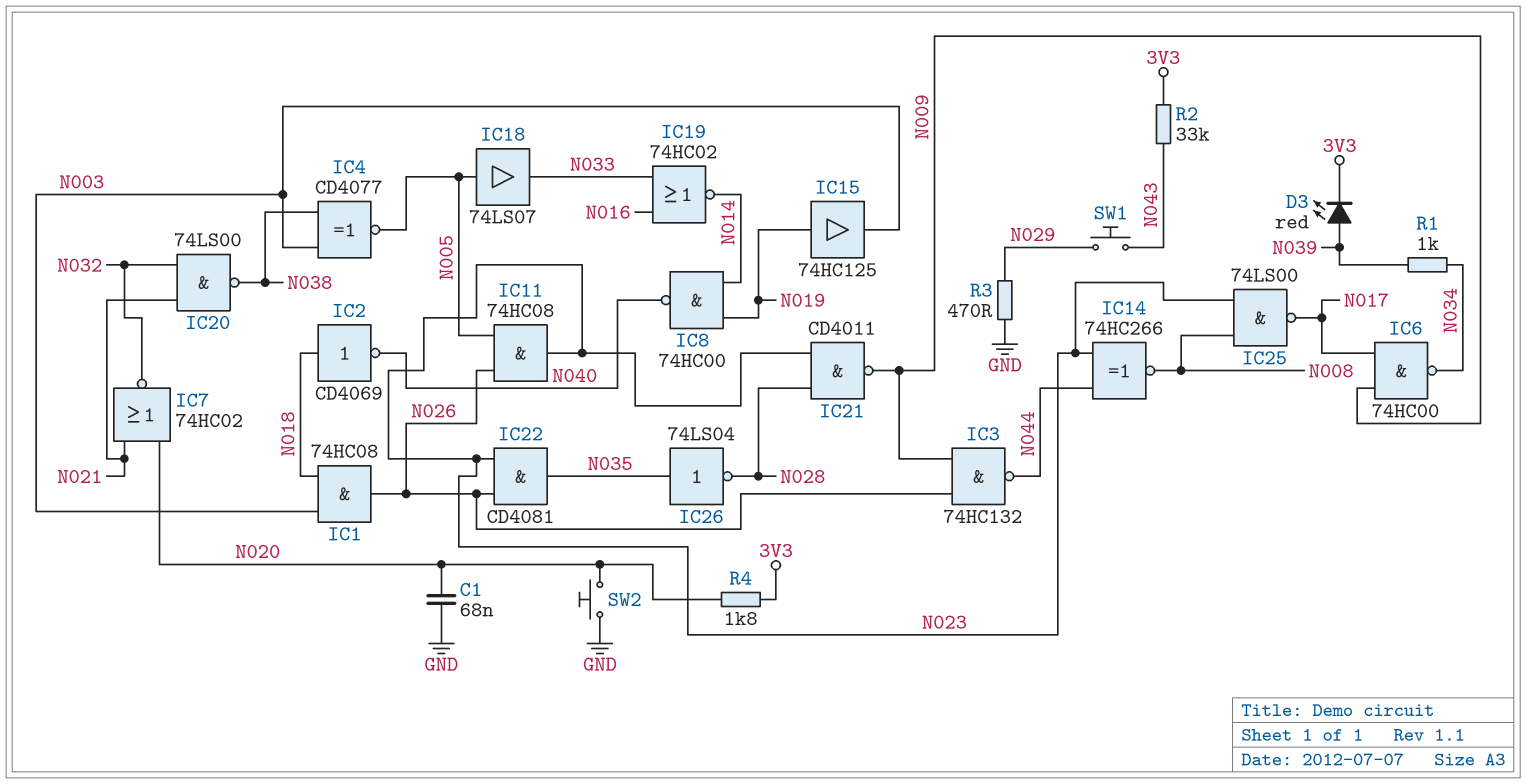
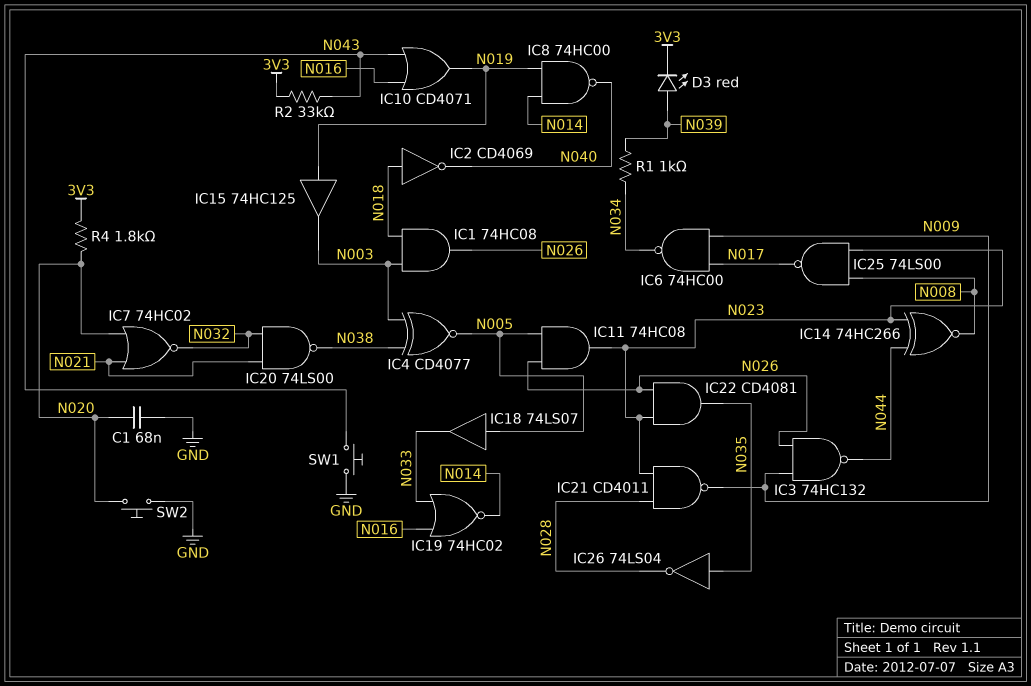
IC10: none -> OR CD4071 (in N016, in N043, out N019)
R3: 470 (GND, N029) -> none
SW1: button (N029, N043) -> button (GND, N043)

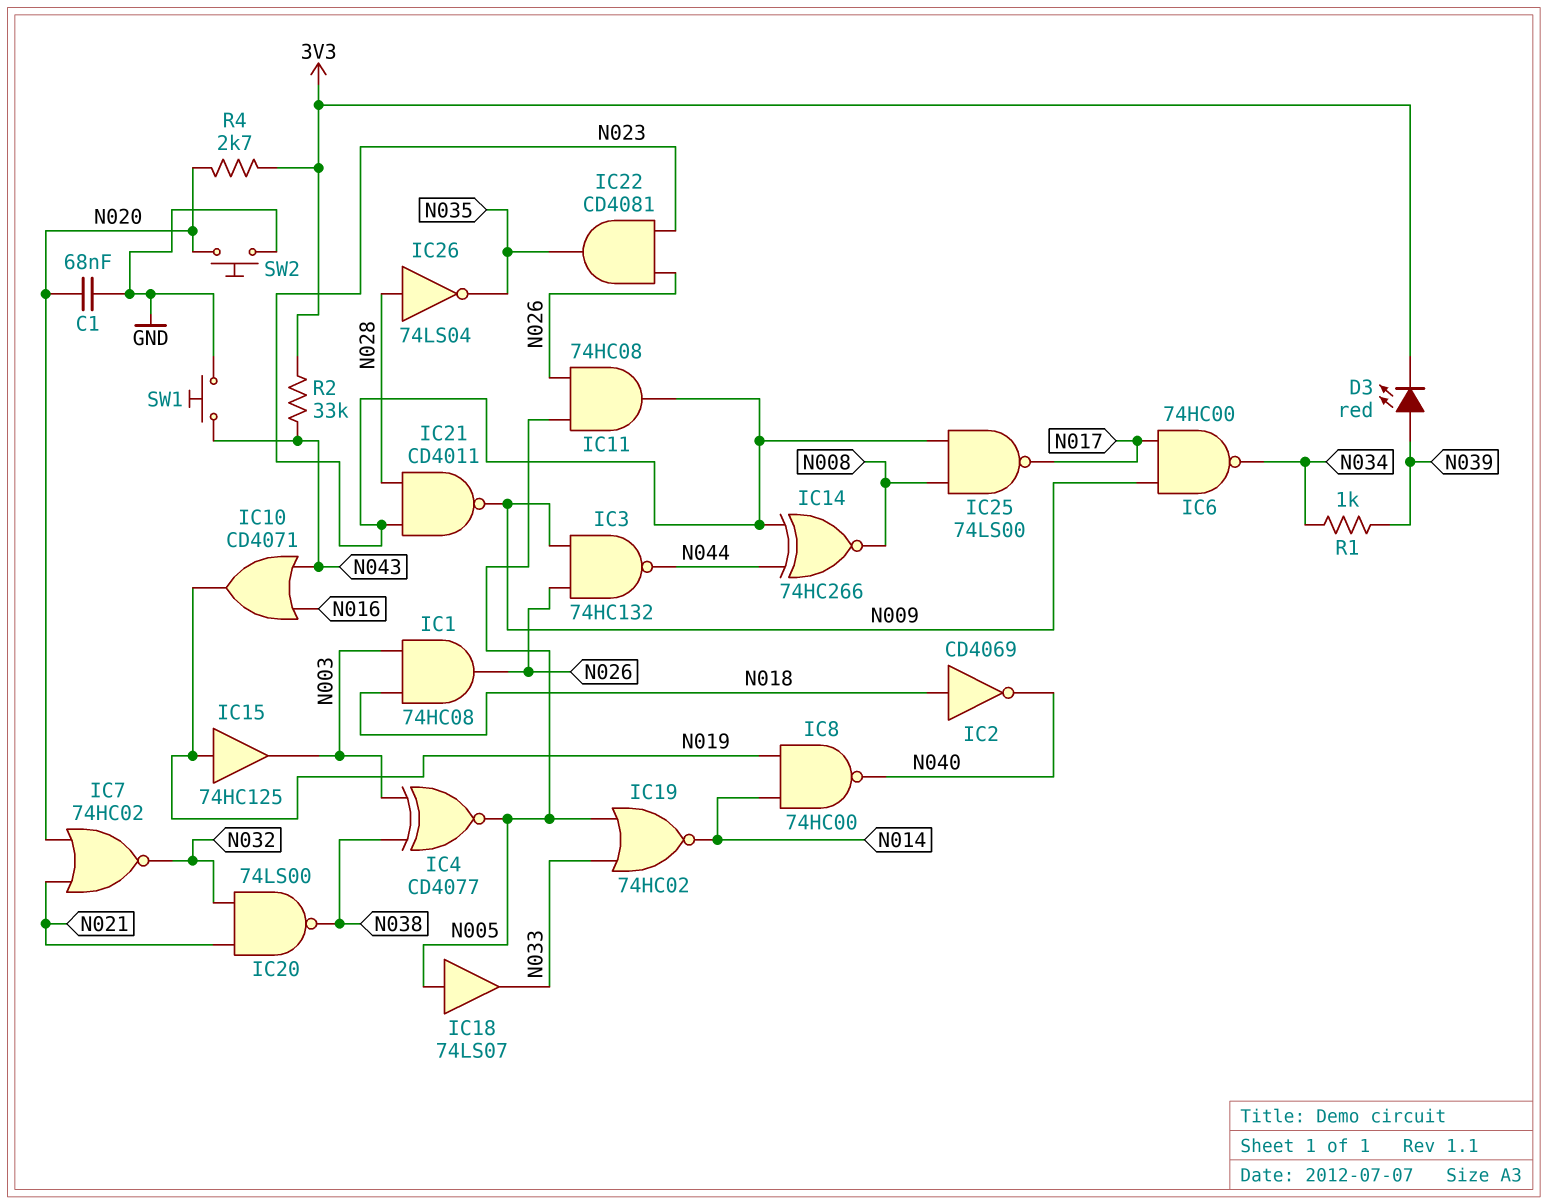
IC19: NOR 74HC02 (in N016, in N033, out N014) -> NOR 74HC02 (in N005, in N033, out N014)
IC26: NOT 74LS04 (in N035, out N028) -> NOT 74LS04 (in N028, out N035)
R4: 1.8k (3V3, N020) -> 2.7k (3V3, N020)

